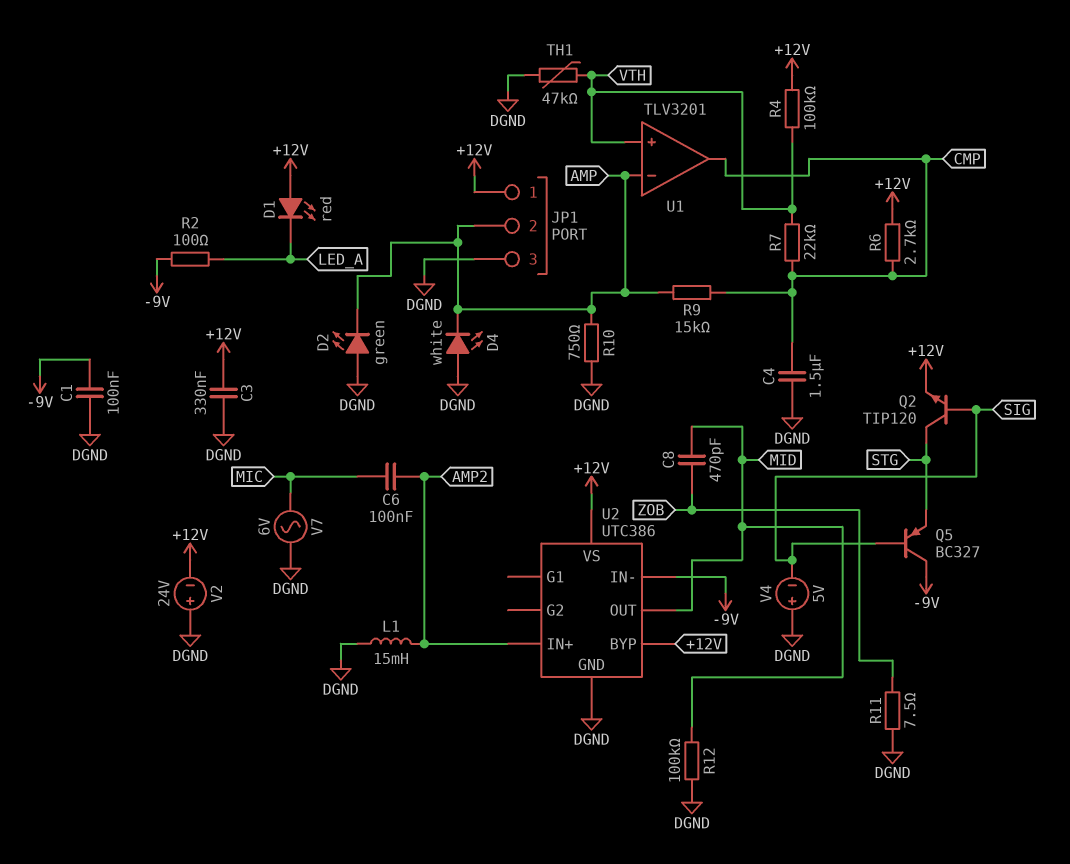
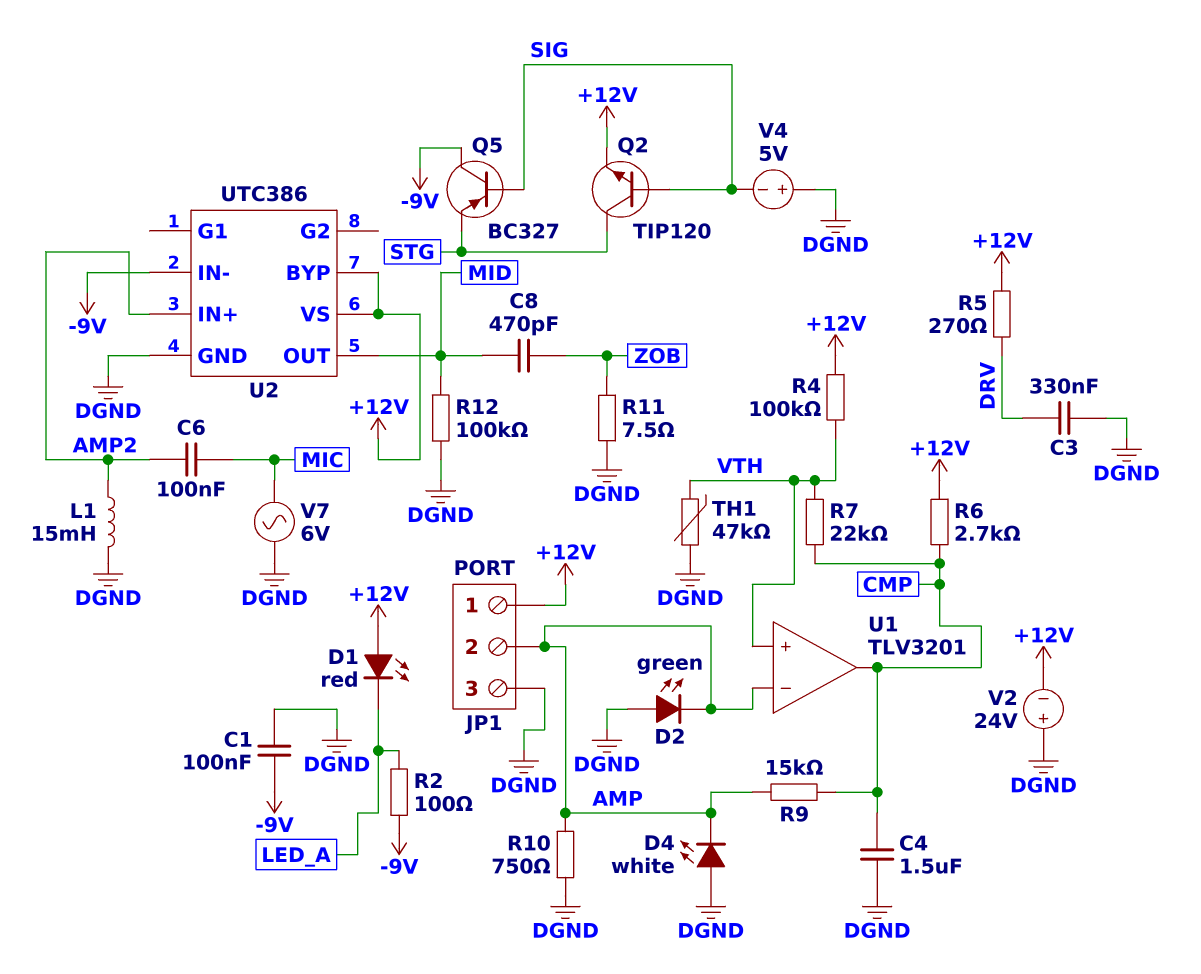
C3: 330nF (+12V, DGND) -> 330nF (DGND, DRV)
R5: none -> 270 (+12V, DRV)

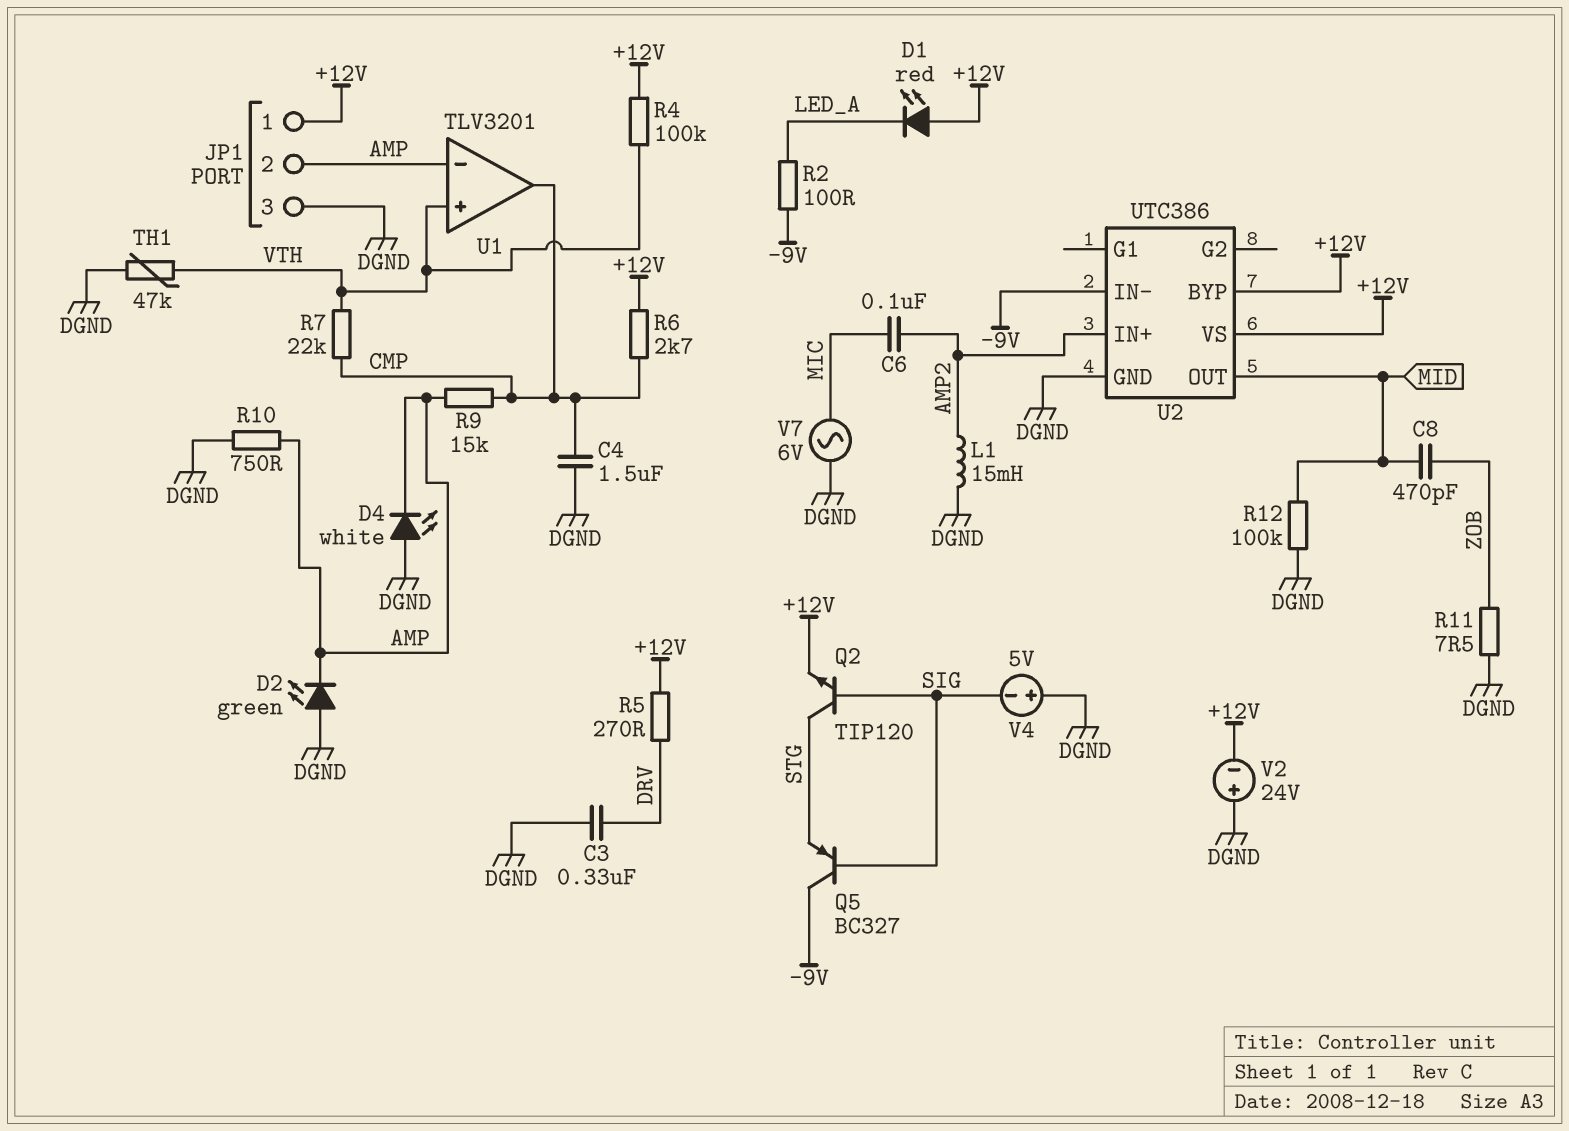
C1: 100nF (-9V, DGND) -> none

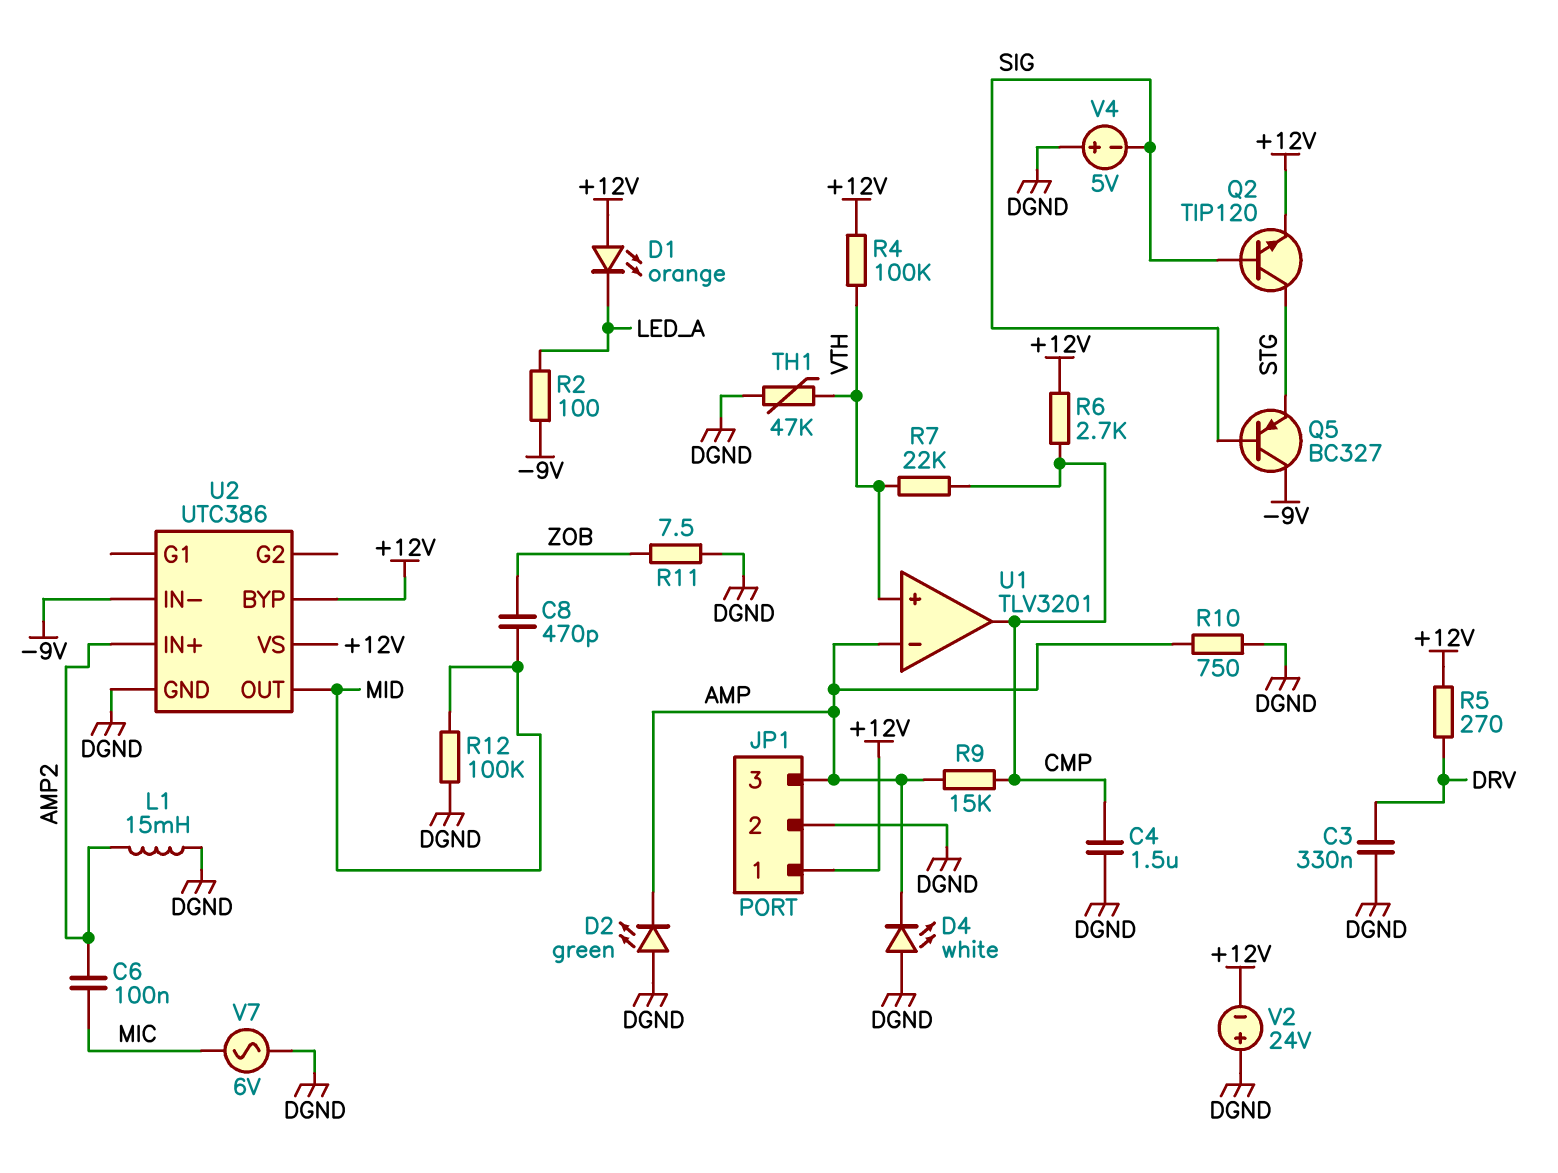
D1: LED red (A +12V, K LED_A) -> LED orange (A +12V, K LED_A)
JP1 pin 2: AMP -> DGND
JP1 pin 3: DGND -> AMP

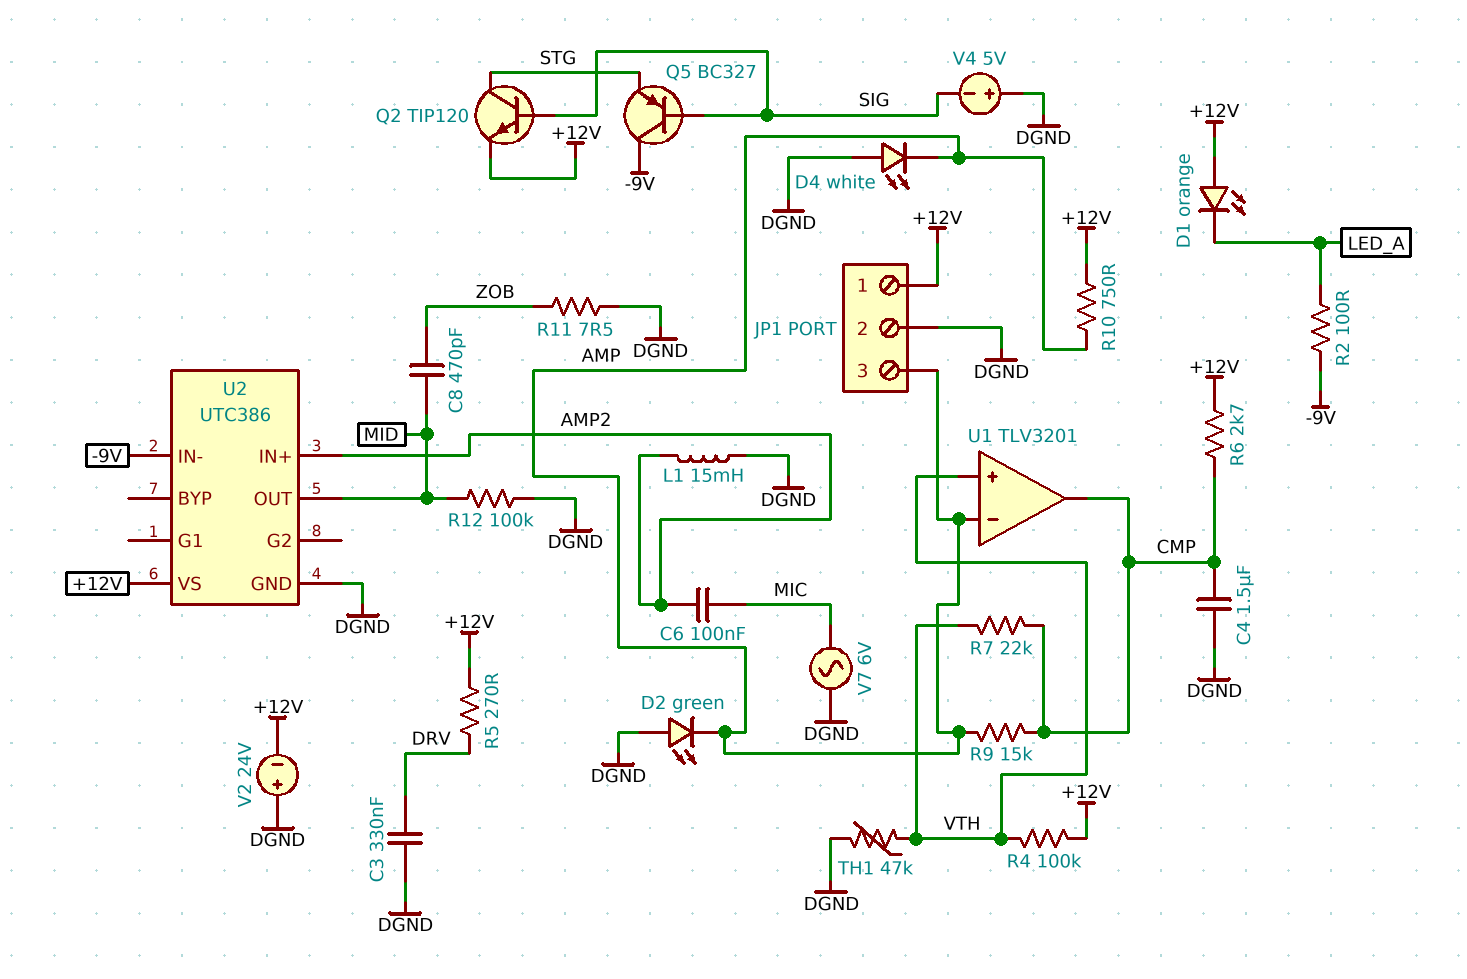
R10: 750 (AMP, DGND) -> 750 (+12V, AMP)
U2 pin BYP: +12V -> none

